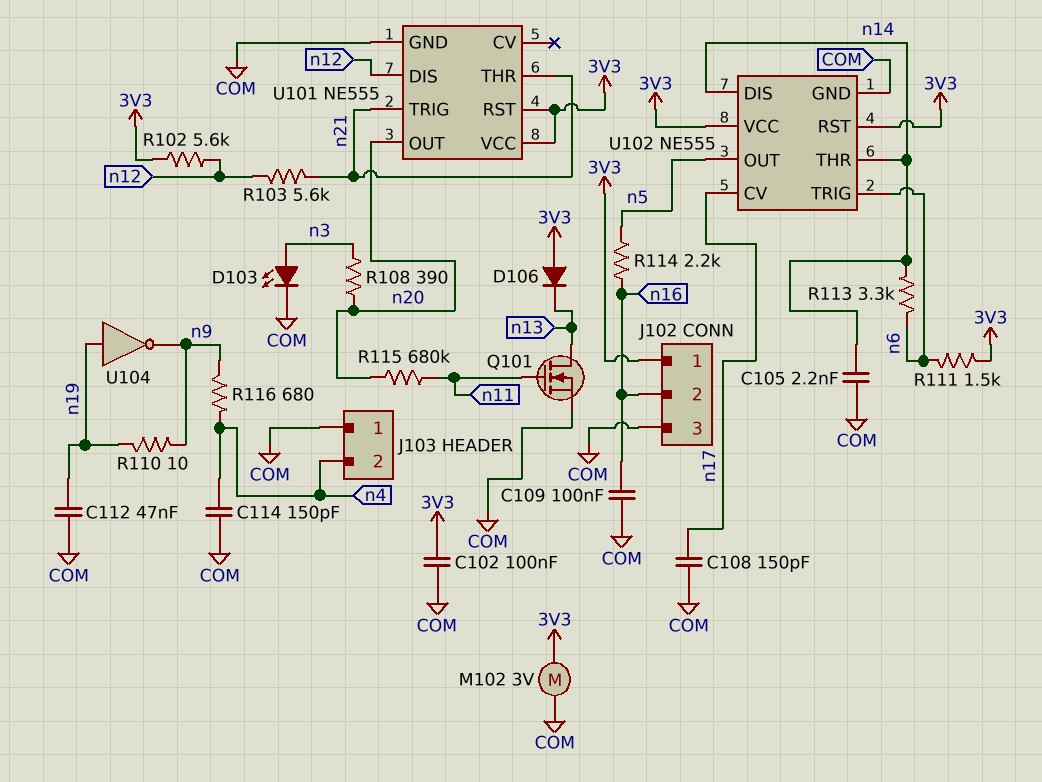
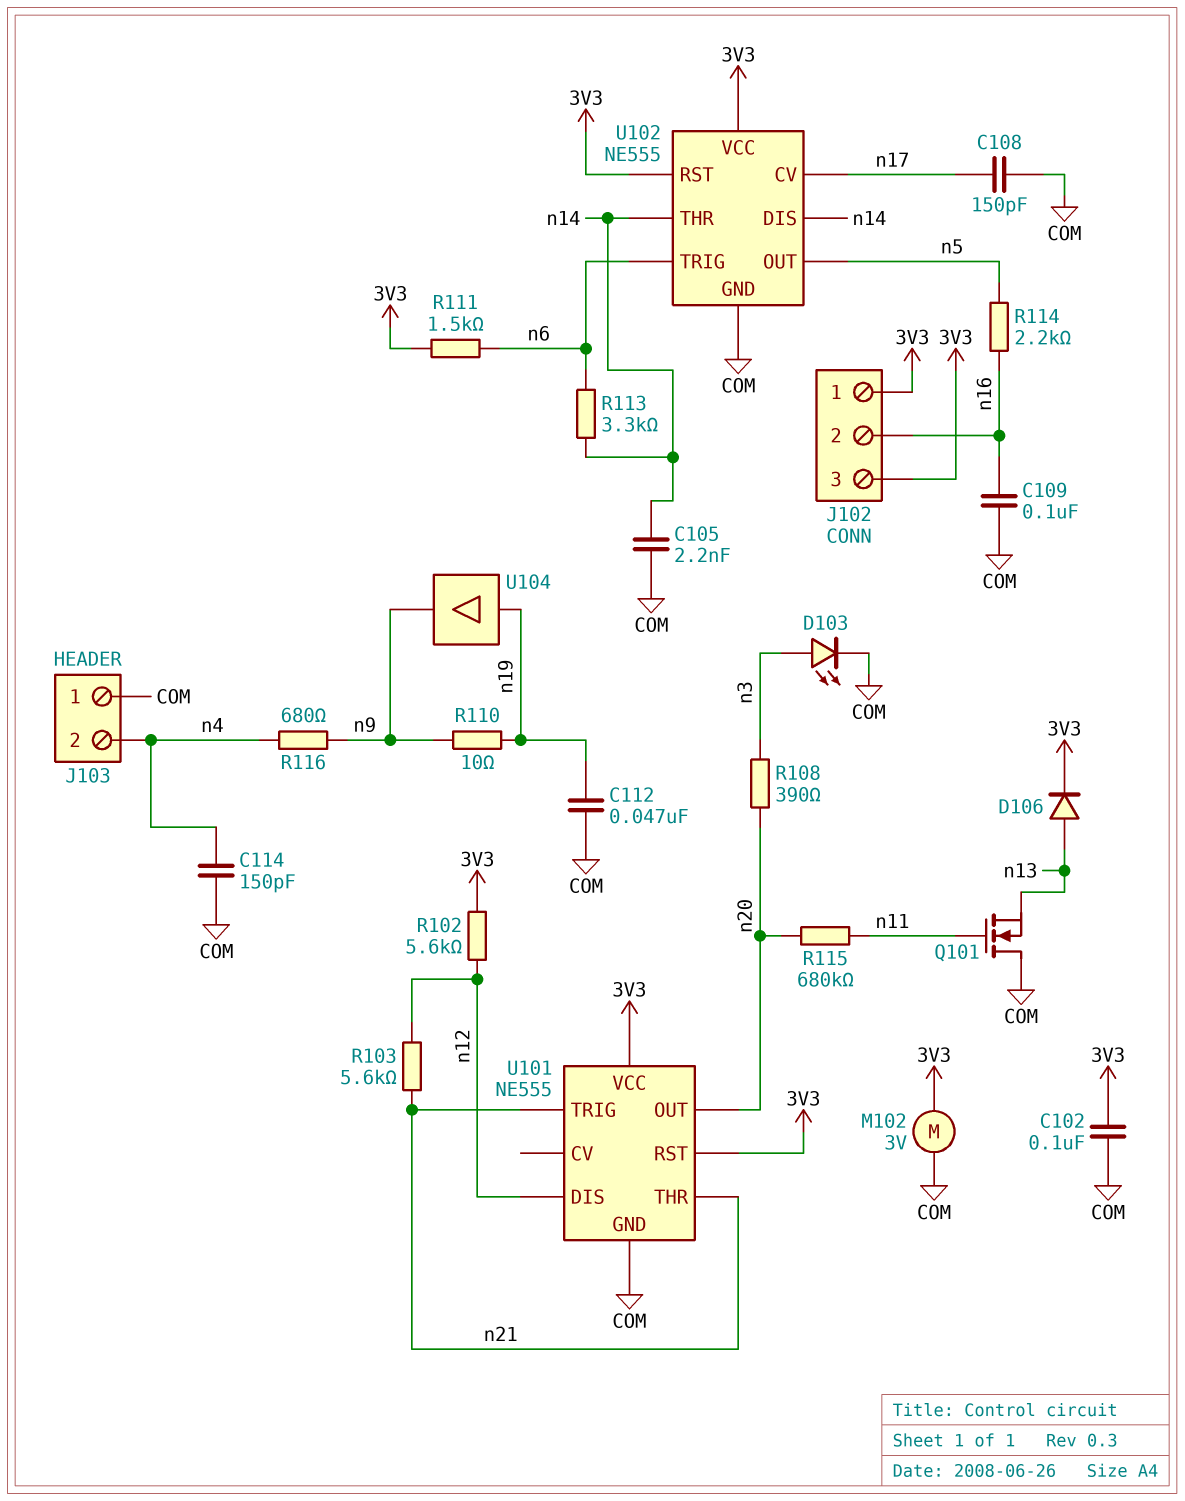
D106: diode (A 3V3, K n13) -> diode (A n13, K 3V3)
J102 pin 3: COM -> 3V3
Q101: NMOS (G n11, D n13, S COM) -> NMOS (G n11, D COM, S n13)
U104: NOT (in n19, out n9) -> buffer (in n19, out n9)

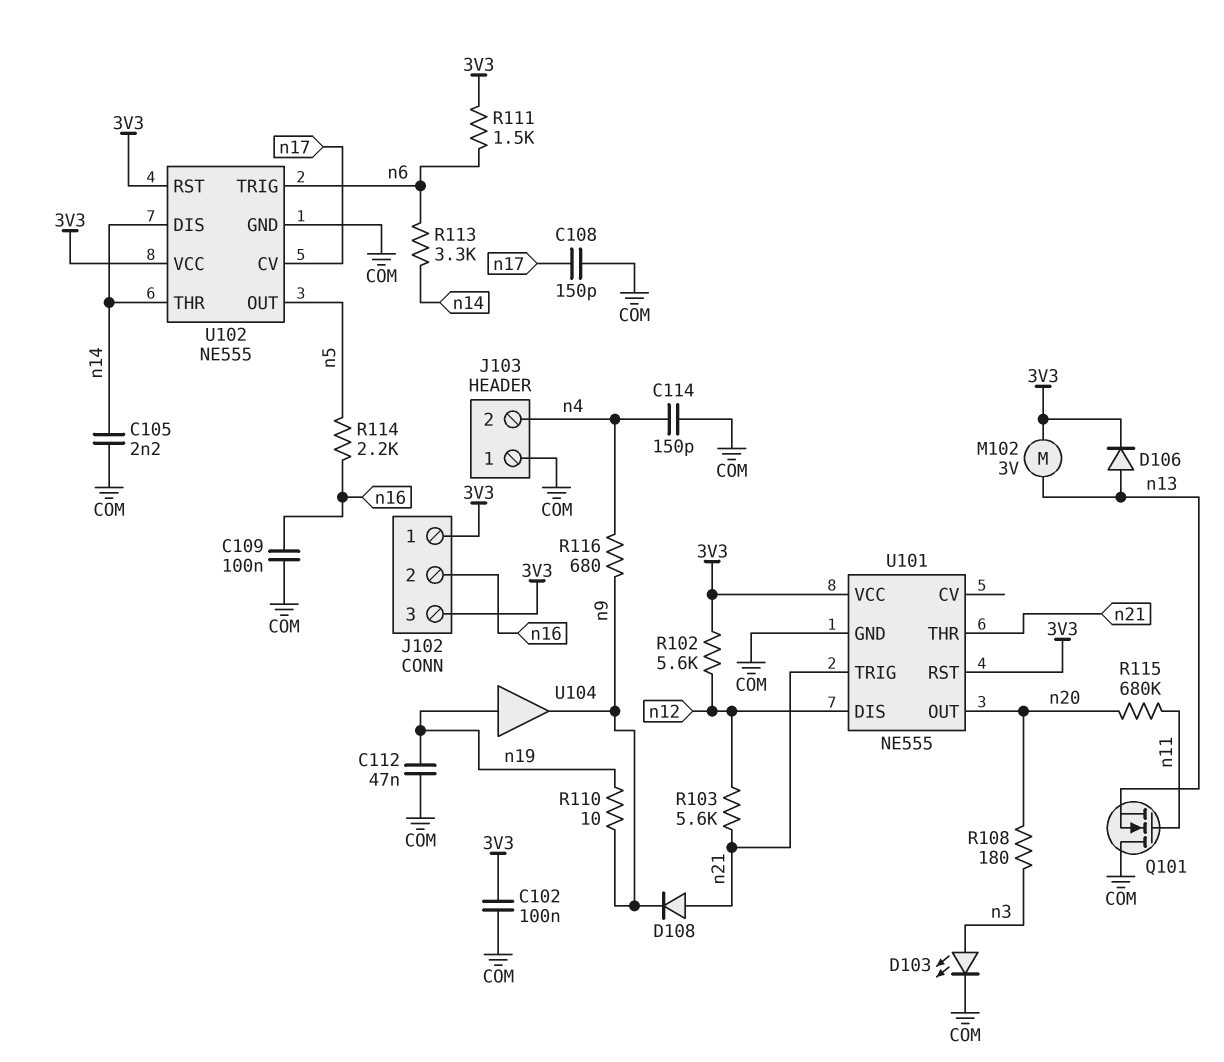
D108: none -> diode (A n21, K n9)
M102: motor 3V (3V3, COM) -> motor 3V (3V3, n13)
R108: 390 (n3, n20) -> 180 (n3, n20)

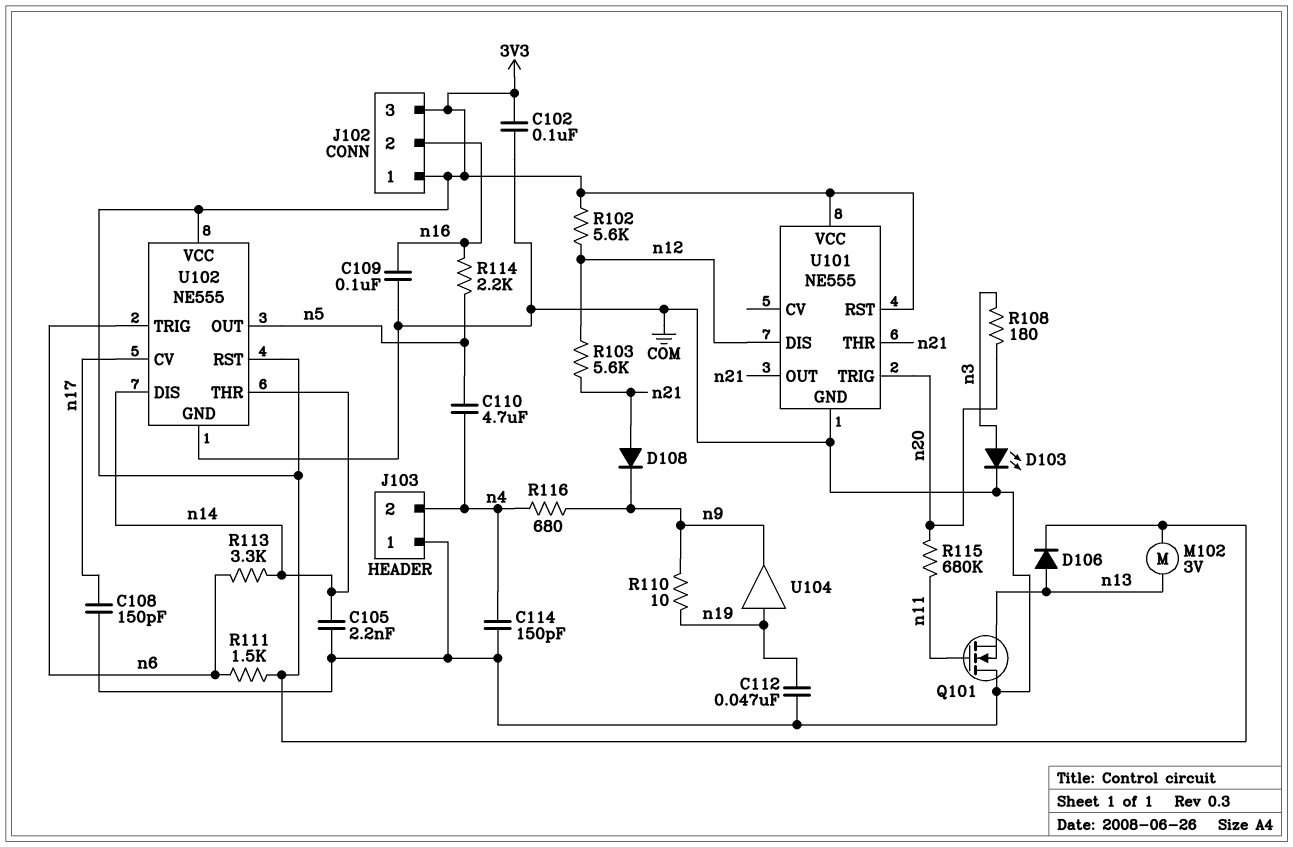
C110: none -> 4.7uF (n4, n5)
U101 pin OUT: n20 -> n21
U101 pin TRIG: n21 -> n20

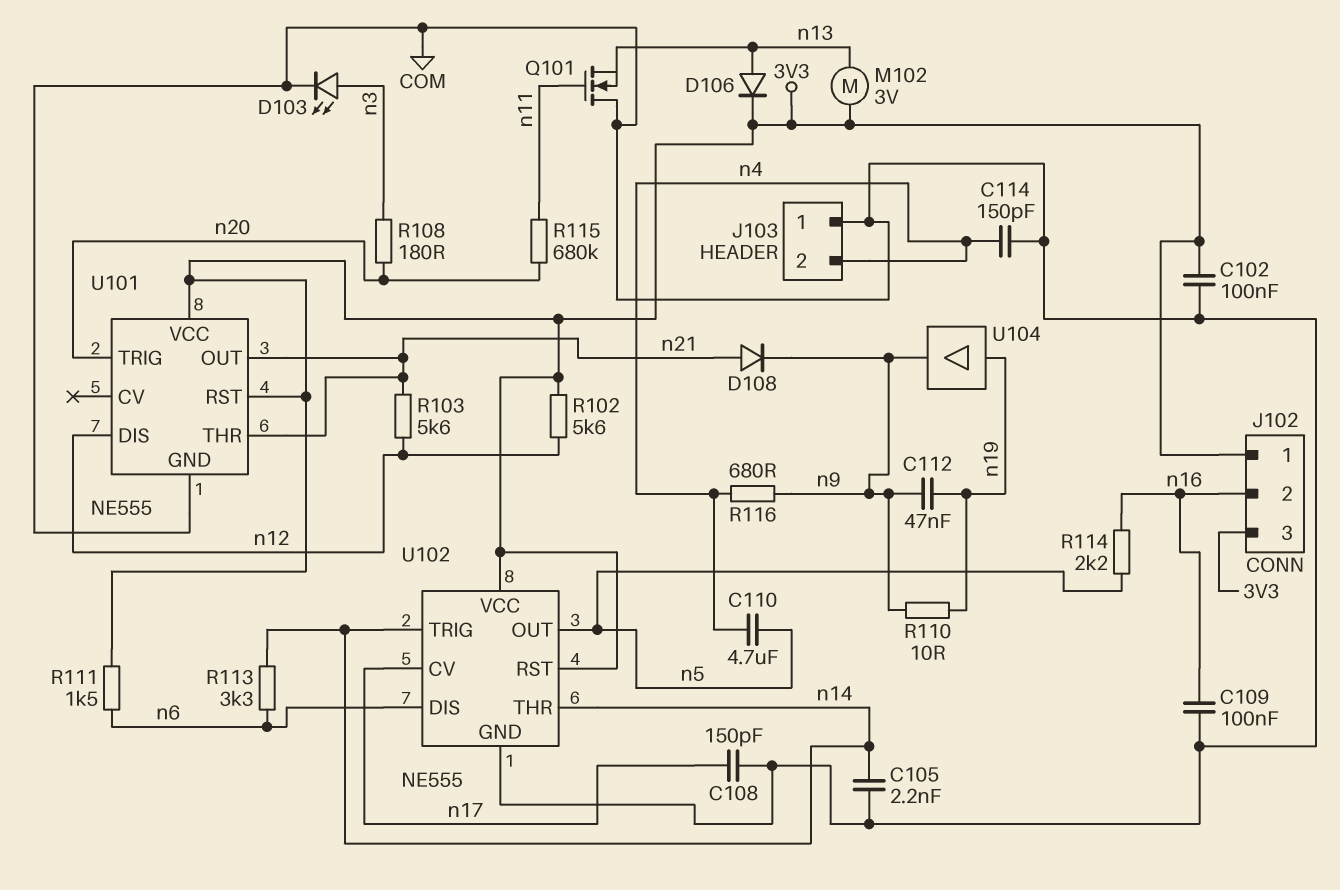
C112: 47nF (COM, n19) -> 47nF (n9, n19)
U102 pin DIS: n14 -> n6
U102 pin TRIG: n6 -> n14

